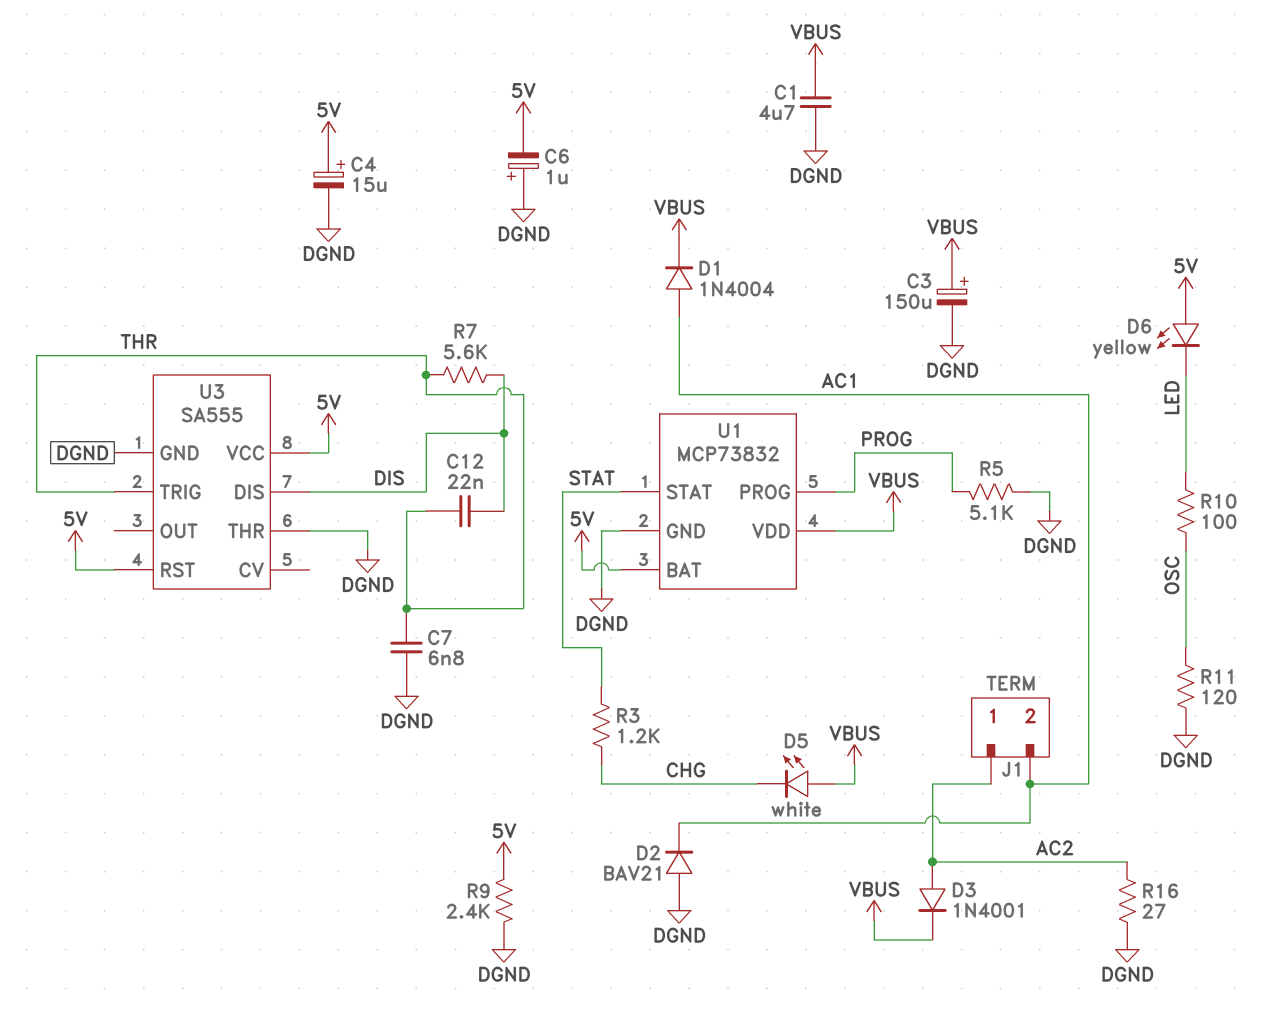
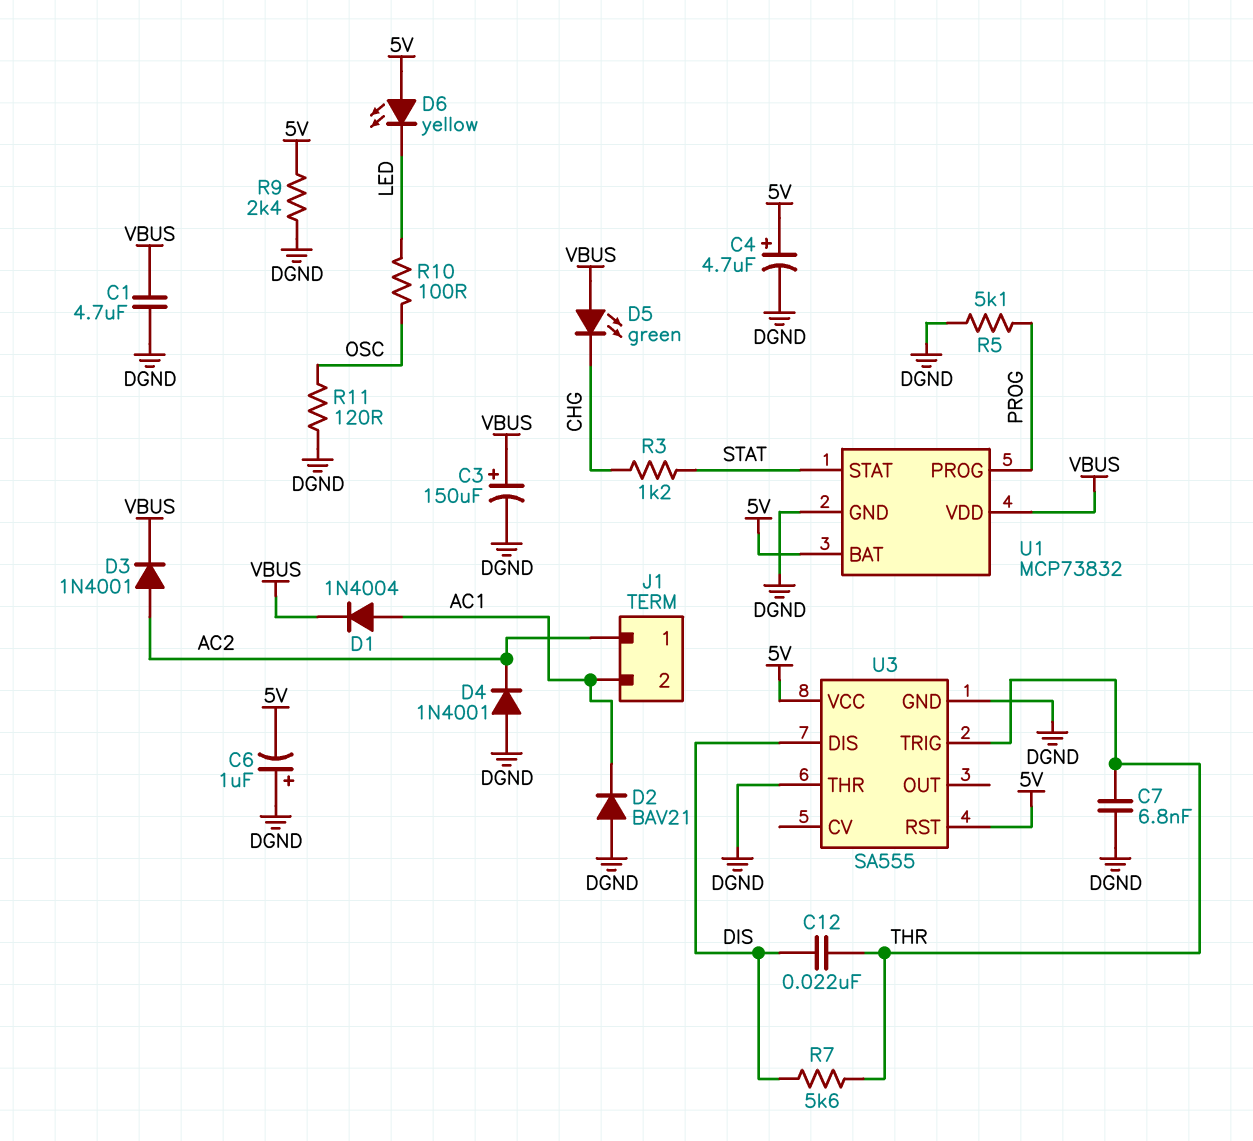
C4: 15uF (plus 5V, minus DGND) -> 4.7uF (plus 5V, minus DGND)
D4: none -> diode 1N4001 (A DGND, K AC2)
D5: LED white (A VBUS, K CHG) -> LED green (A VBUS, K CHG)
R16: 27 (AC2, DGND) -> none

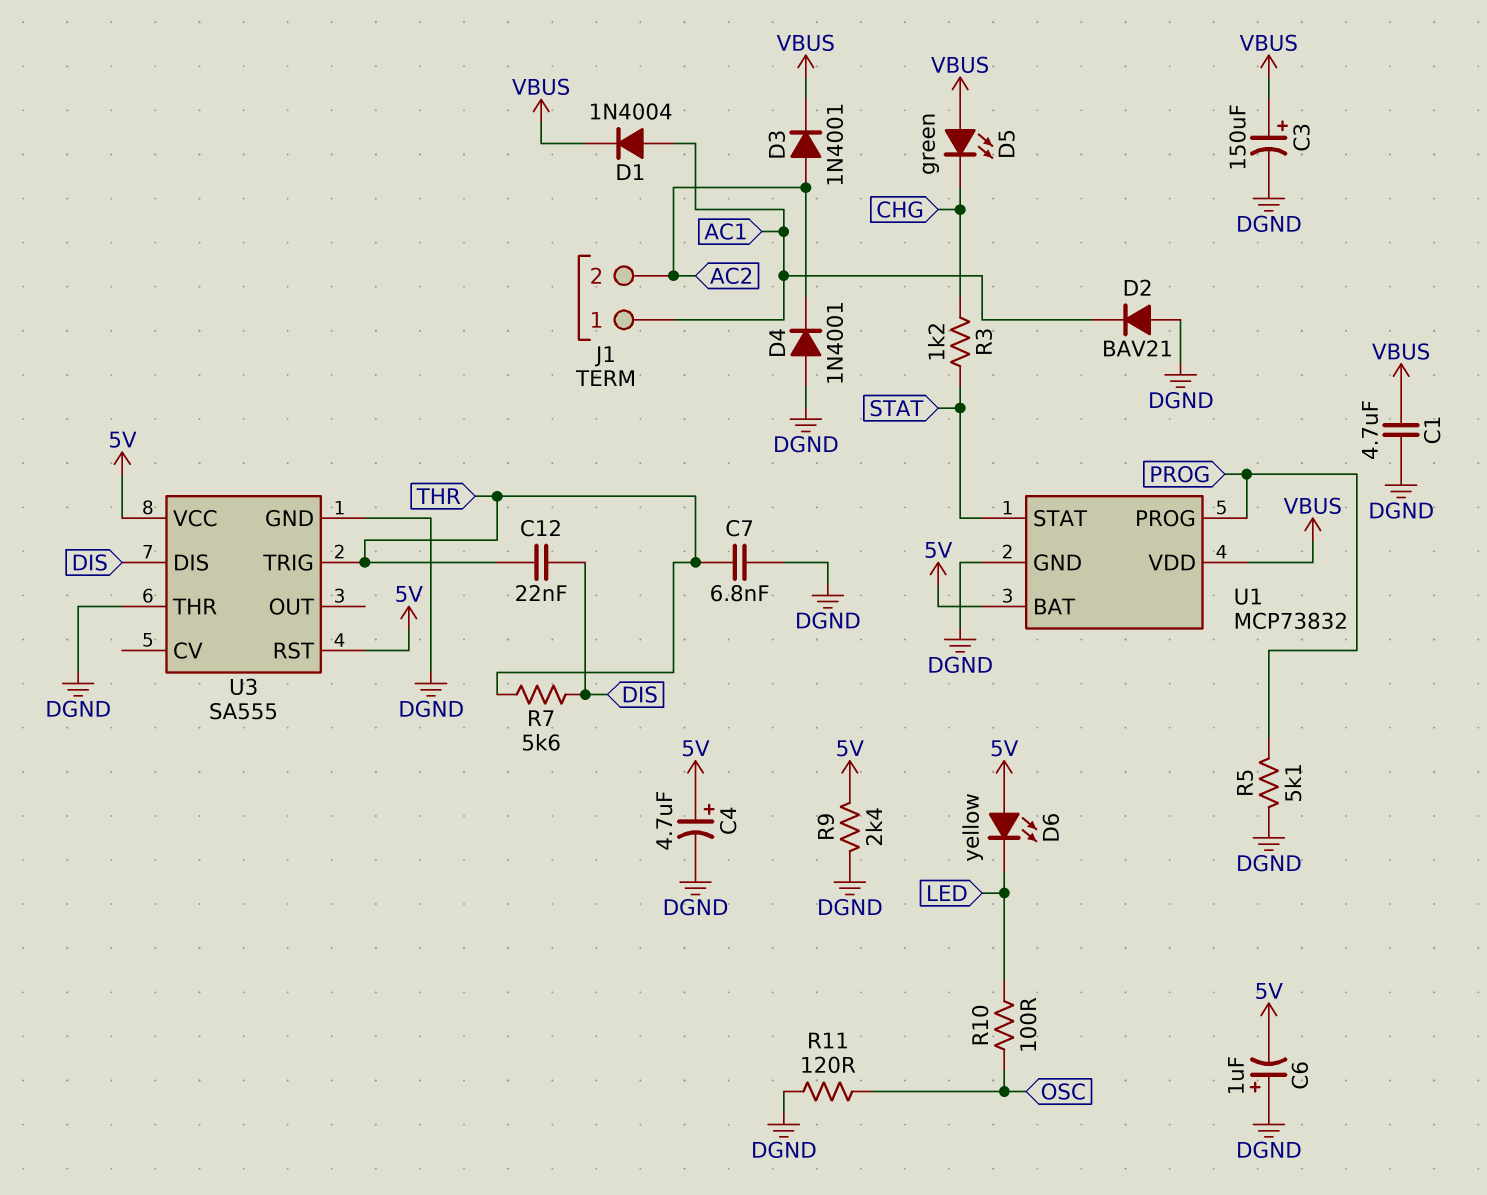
J1 pin 1: AC2 -> AC1
J1 pin 2: AC1 -> AC2

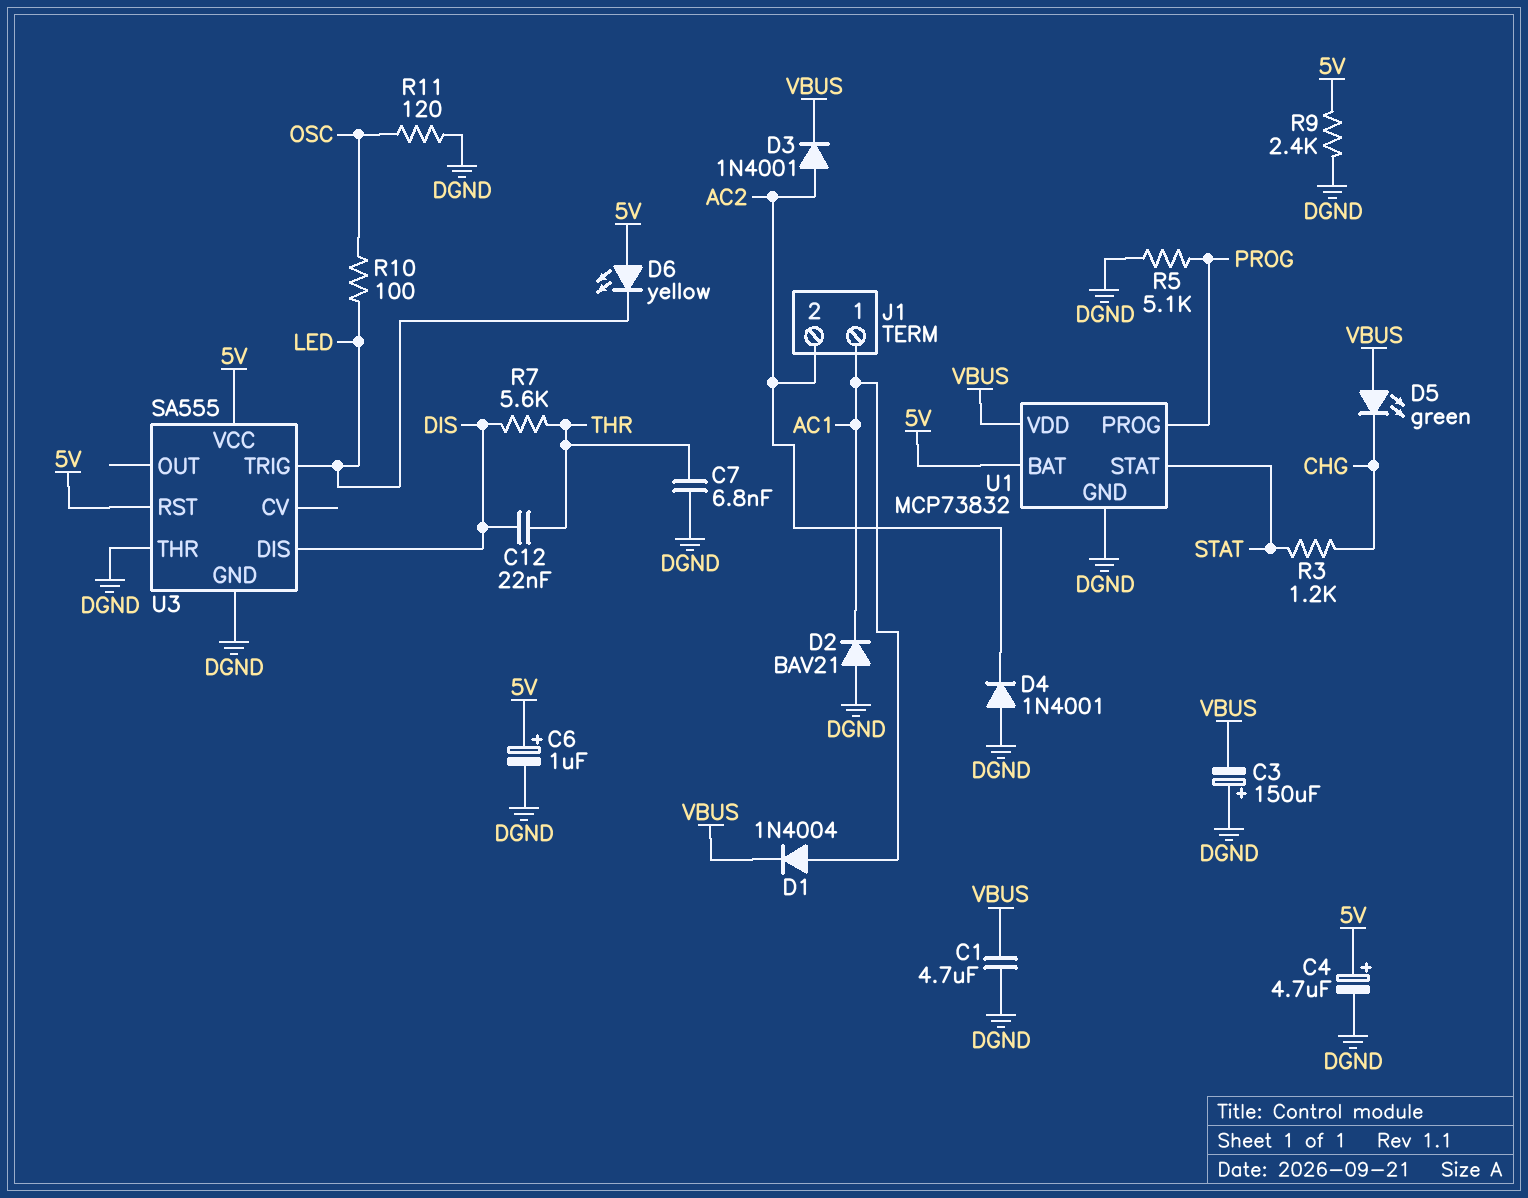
C3: 150uF (plus VBUS, minus DGND) -> 150uF (plus DGND, minus VBUS)
C6: 1uF (plus DGND, minus 5V) -> 1uF (plus 5V, minus DGND)
U3 pin TRIG: THR -> LED

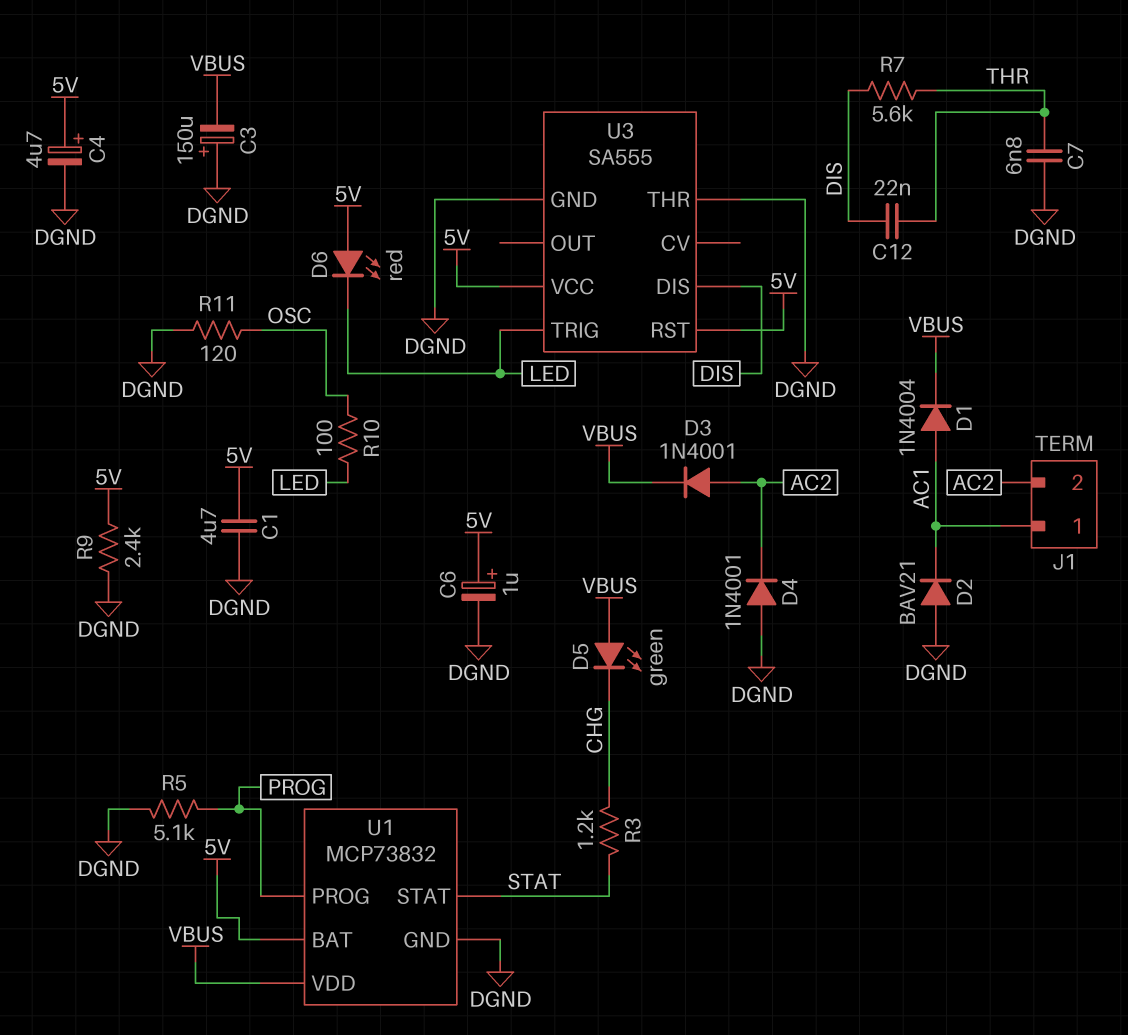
C1: 4.7uF (DGND, VBUS) -> 4.7uF (5V, DGND)
D6: LED yellow (A 5V, K LED) -> LED red (A 5V, K LED)

